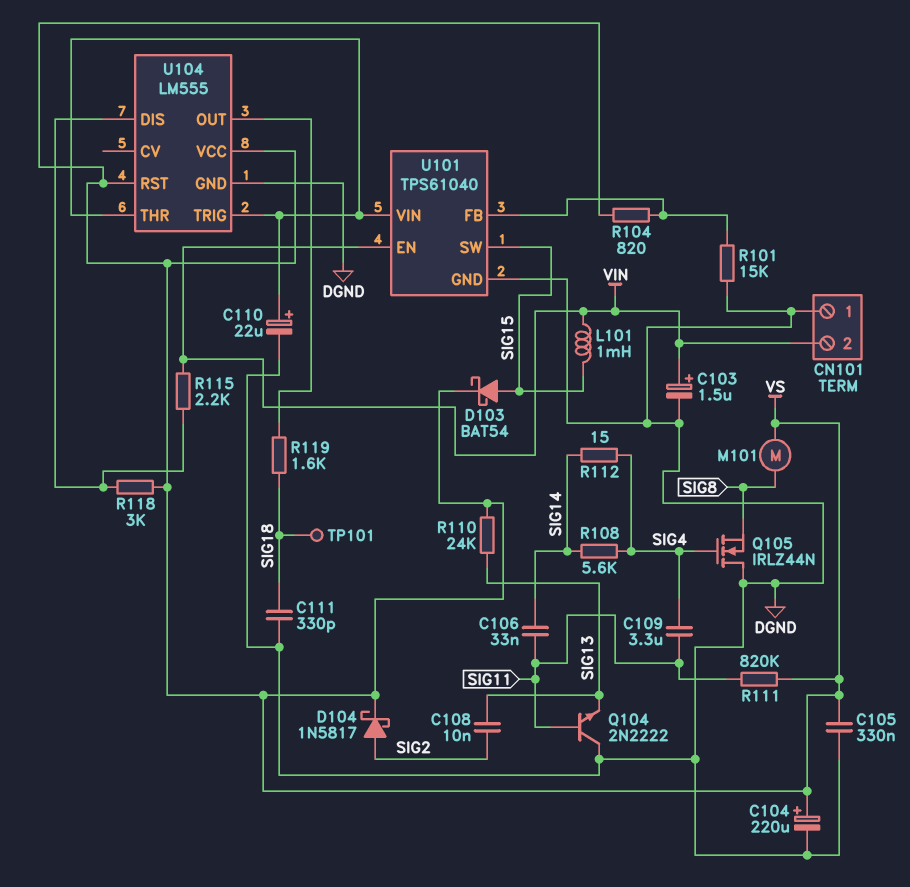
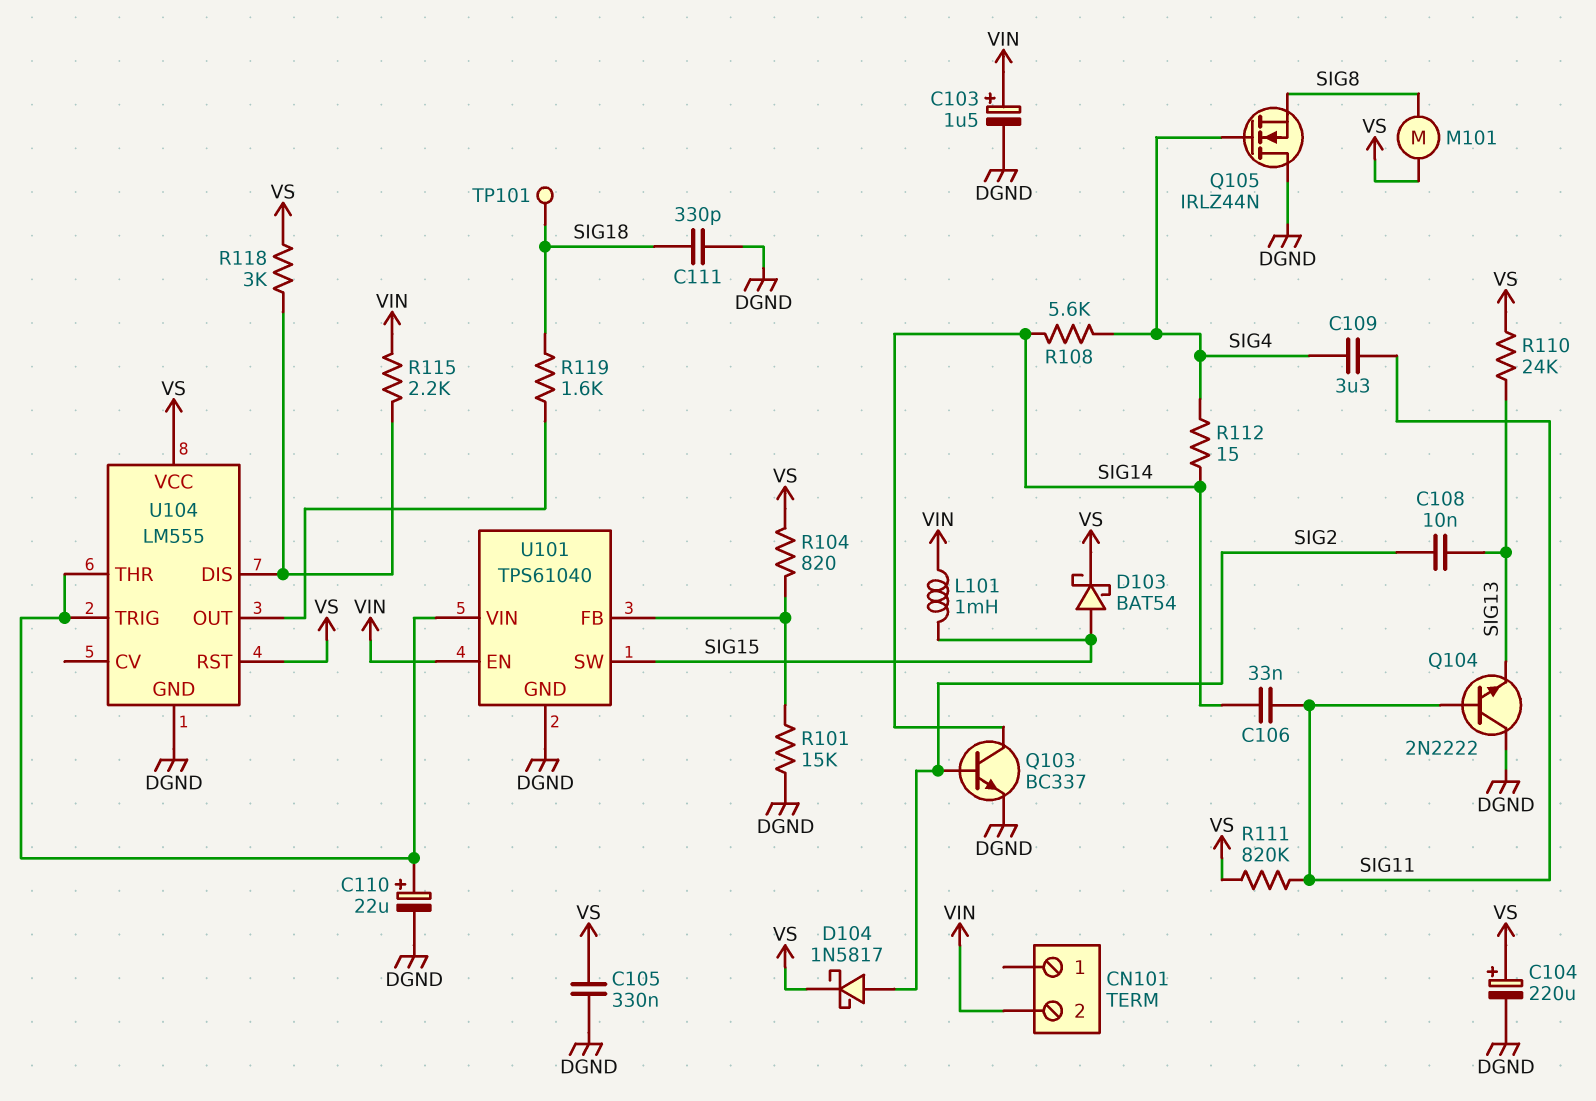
CN101 pin 1: DGND -> none
Q103: none -> NPN BC337 (B SIG2, C SIG14, E DGND)

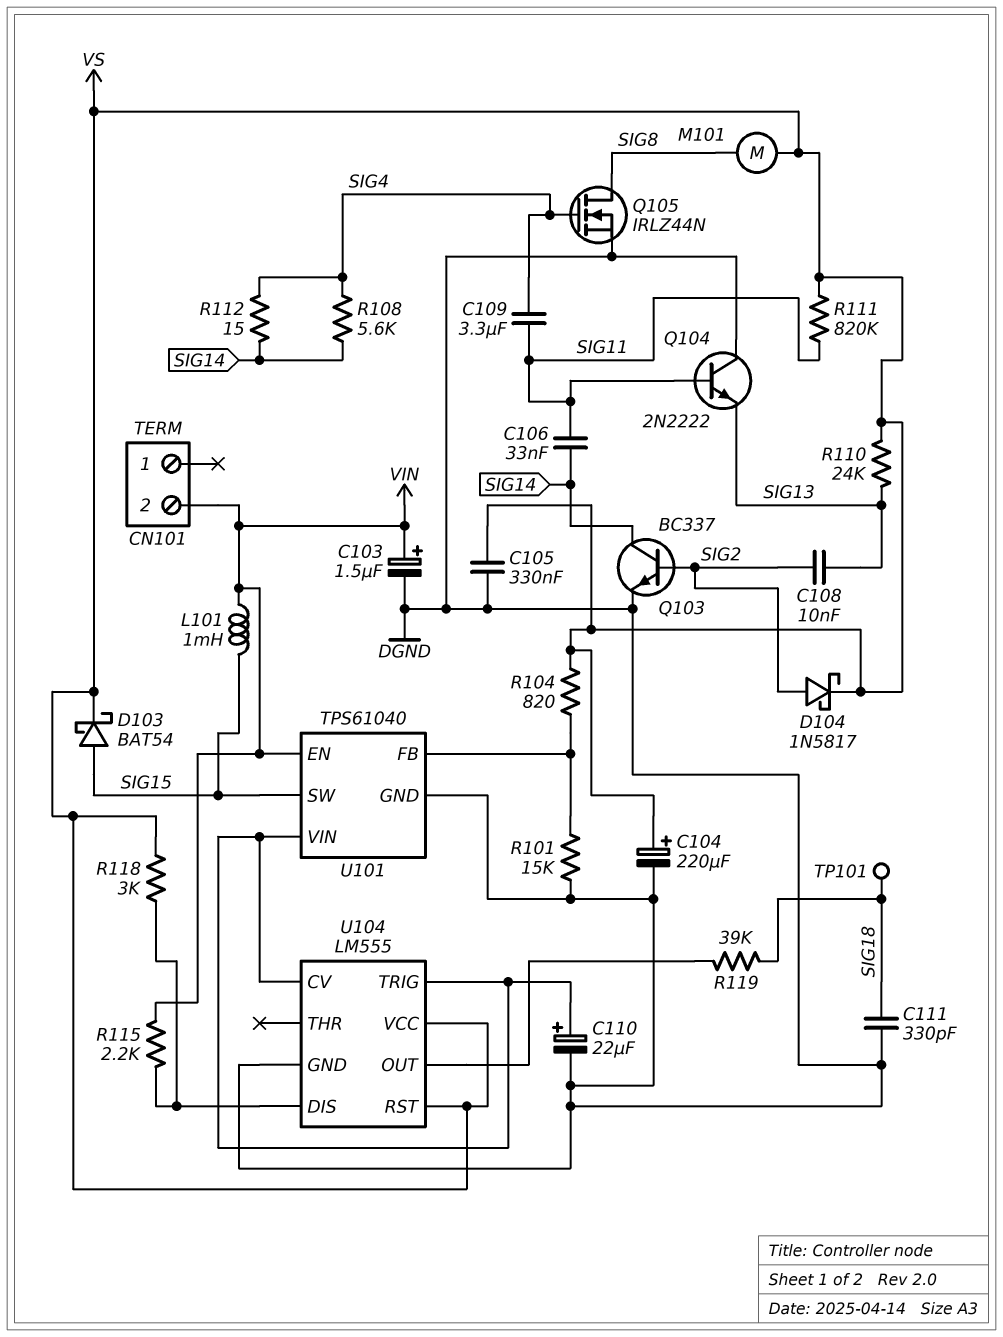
Q105: NMOS IRLZ44N (G SIG4, D DGND, S SIG8) -> NMOS IRLZ44N (G SIG4, D SIG8, S DGND)
R119: 1.6k (SIG18, U104/OUT) -> 39k (SIG18, U104/OUT)
U104 pin CV: none -> U101/VIN
U104 pin THR: U101/VIN -> none

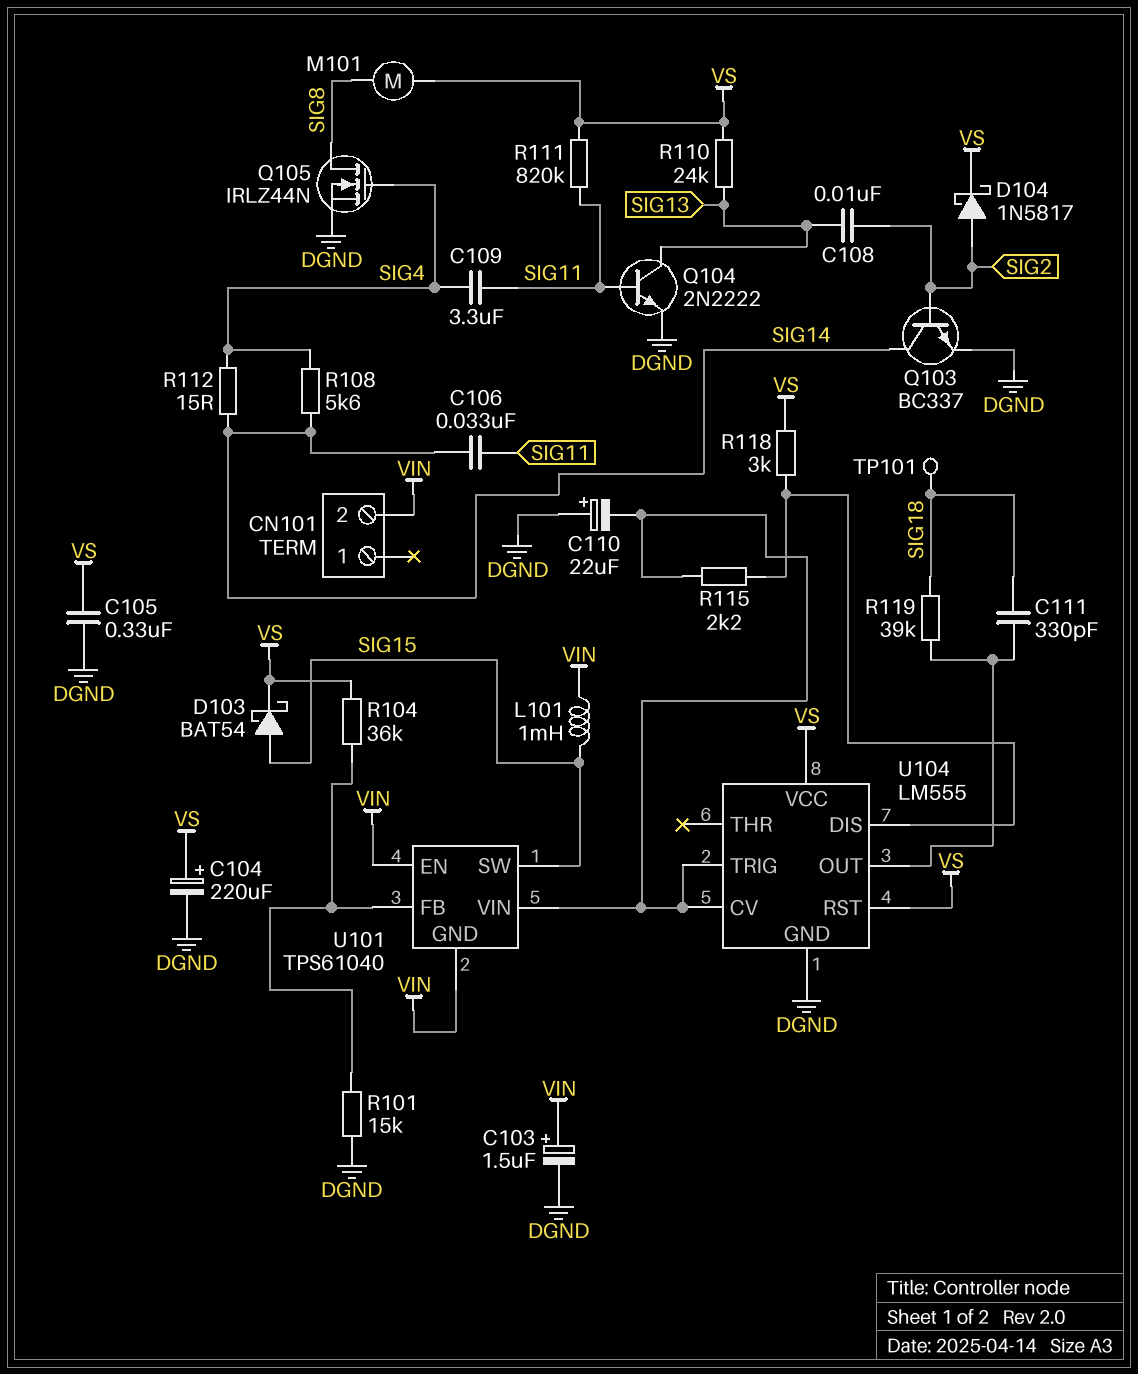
C110: 22uF (plus U101/VIN, minus DGND) -> 22uF (plus DGND, minus U101/VIN)
C111: 330pF (DGND, SIG18) -> 330pF (SIG18, U104/OUT)
Q104: NPN 2N2222 (B SIG11, C DGND, E SIG13) -> NPN 2N2222 (B SIG11, C SIG13, E DGND)
R104: 820 (U101/FB, VS) -> 36k (U101/FB, VS)
R115: 2.2k (U104/DIS, VIN) -> 2.2k (U101/VIN, U104/DIS)
U101 pin GND: DGND -> VIN

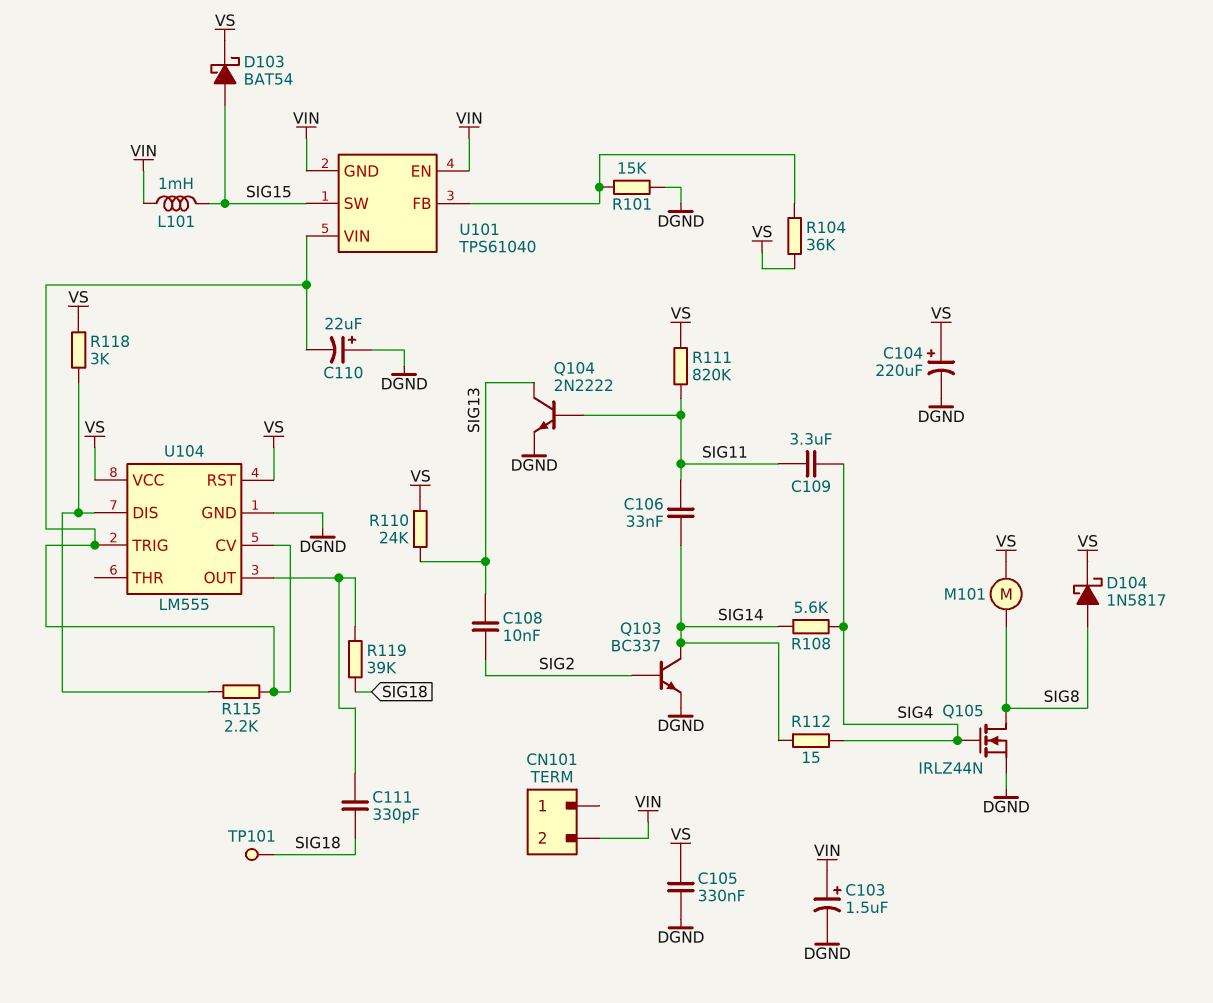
D104: schottky 1N5817 (A SIG2, K VS) -> schottky 1N5817 (A SIG8, K VS)

